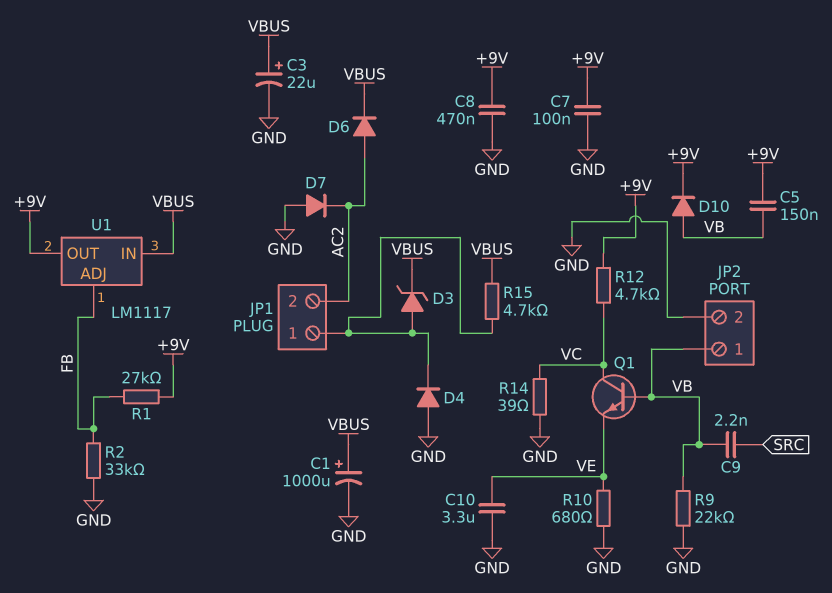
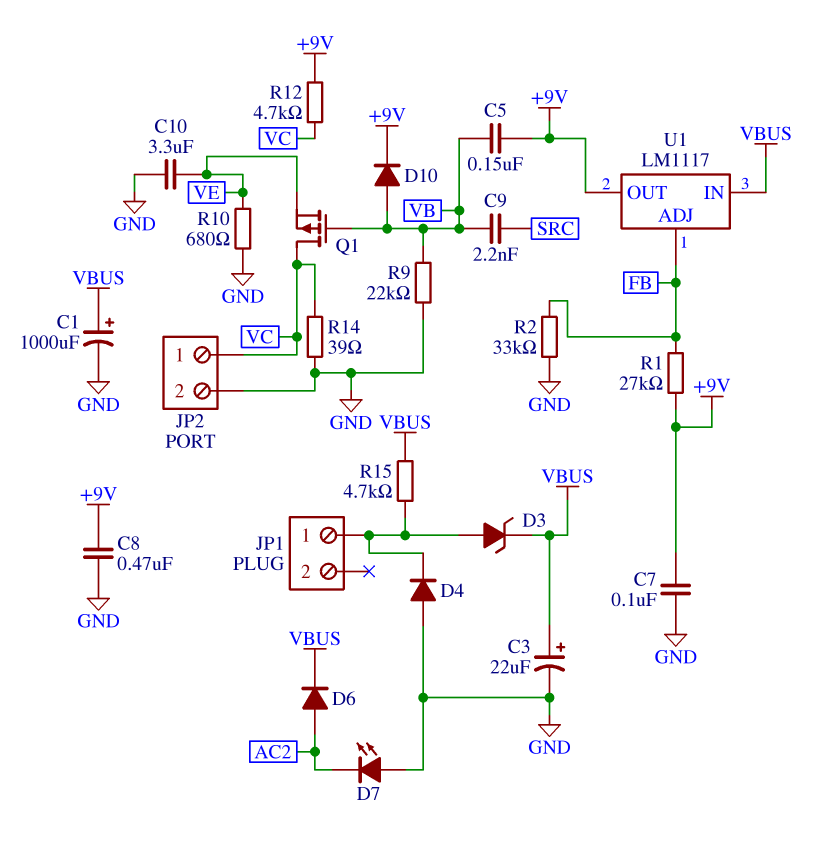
D7: diode (A GND, K AC2) -> LED (A GND, K AC2)
JP1 pin 2: AC2 -> none
JP2 pin 1: VB -> VC
Q1: NPN (B VB, C VC, E VE) -> PMOS (G VB, D VC, S VE)

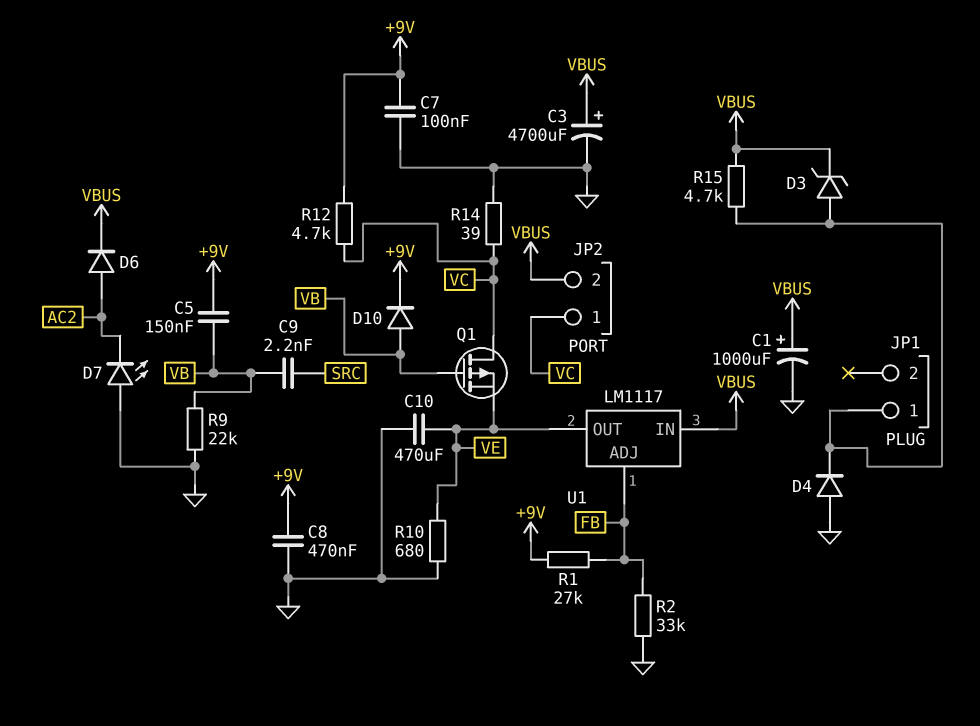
C3: 22uF (plus VBUS, minus GND) -> 4700uF (plus VBUS, minus GND)
C10: 3.3uF (GND, VE) -> 470uF (GND, VE)
JP2 pin 2: GND -> VBUS
U1 pin OUT: +9V -> VE

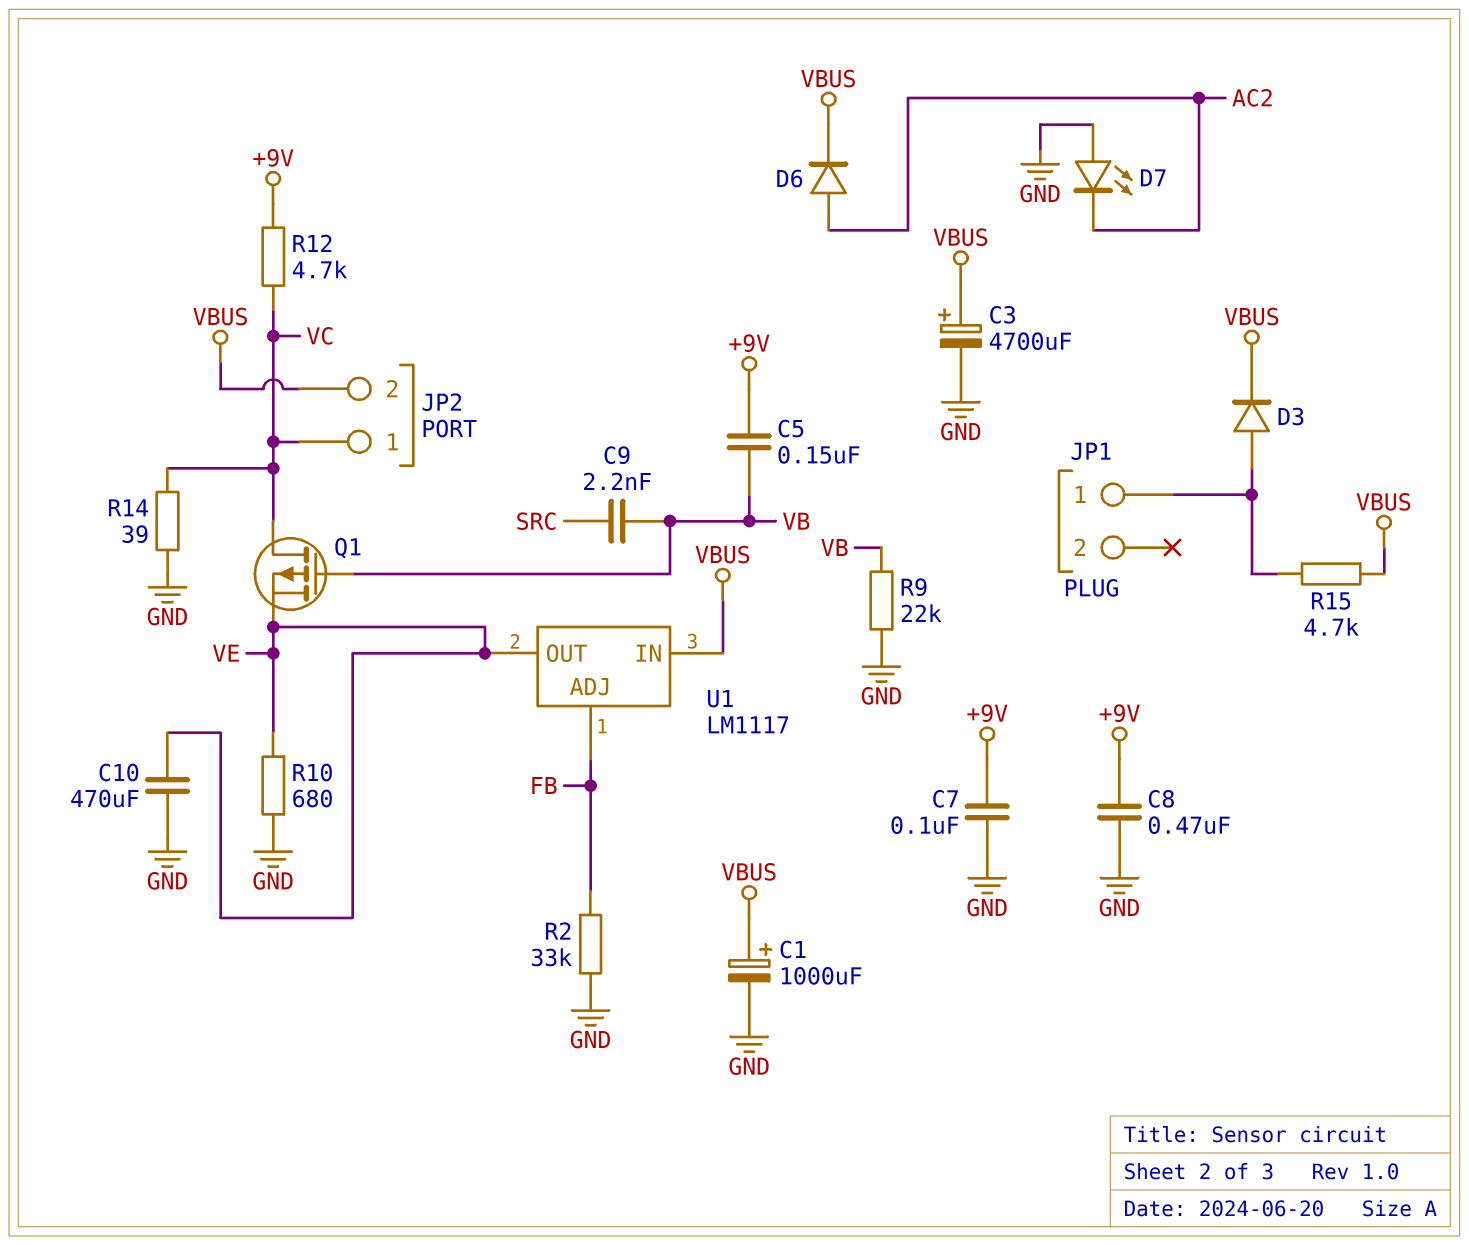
D3: zener (A JP1/1, K VBUS) -> diode (A JP1/1, K VBUS)
D4: diode (A GND, K JP1/1) -> none
D10: diode (A VB, K +9V) -> none
R1: 27k (+9V, FB) -> none

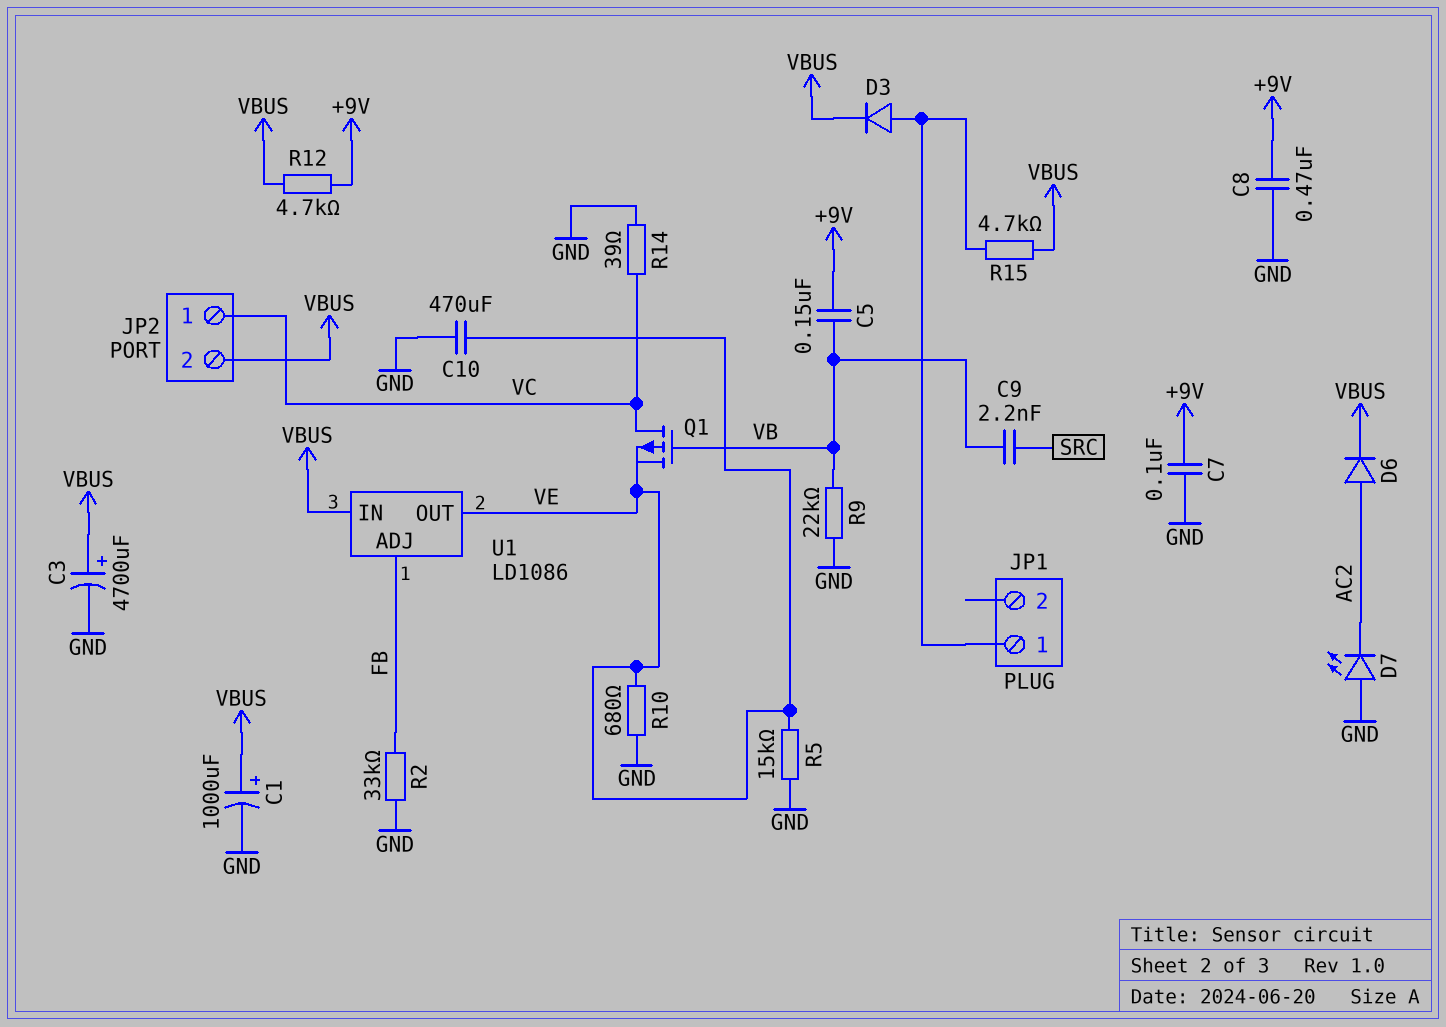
R5: none -> 15k (GND, VE)
R12: 4.7k (+9V, VC) -> 4.7k (+9V, VBUS)
U1: LM1117 -> LD1086

